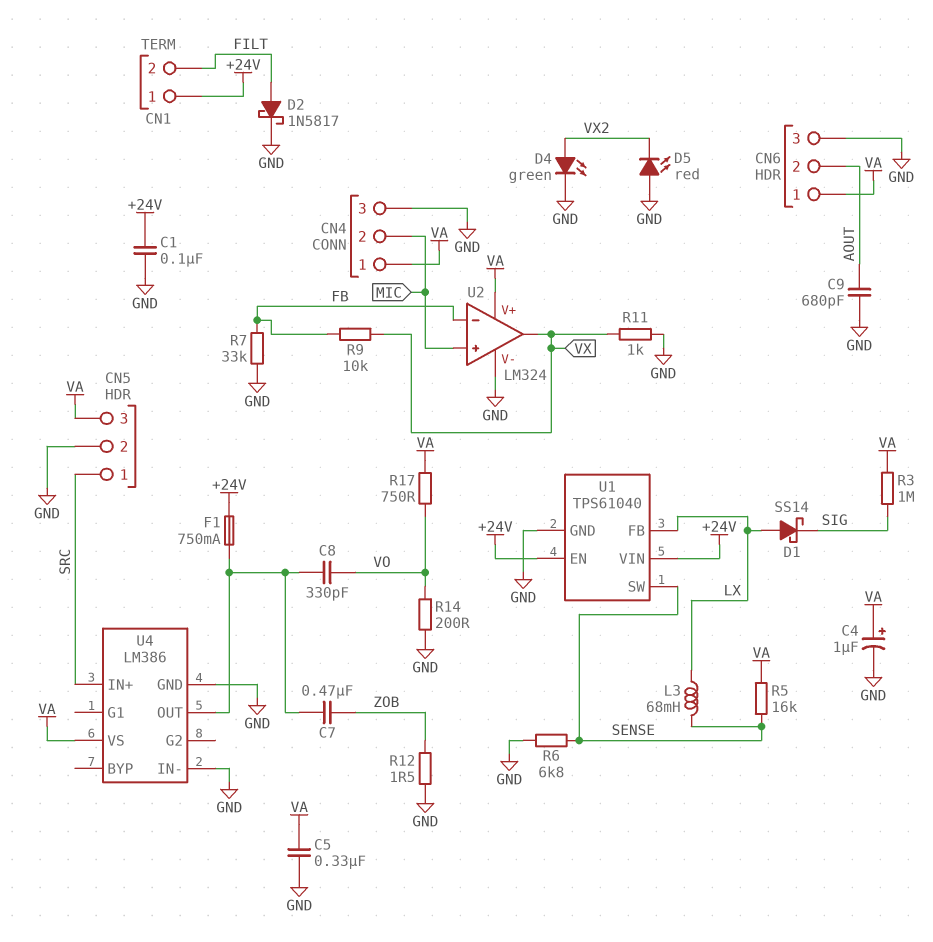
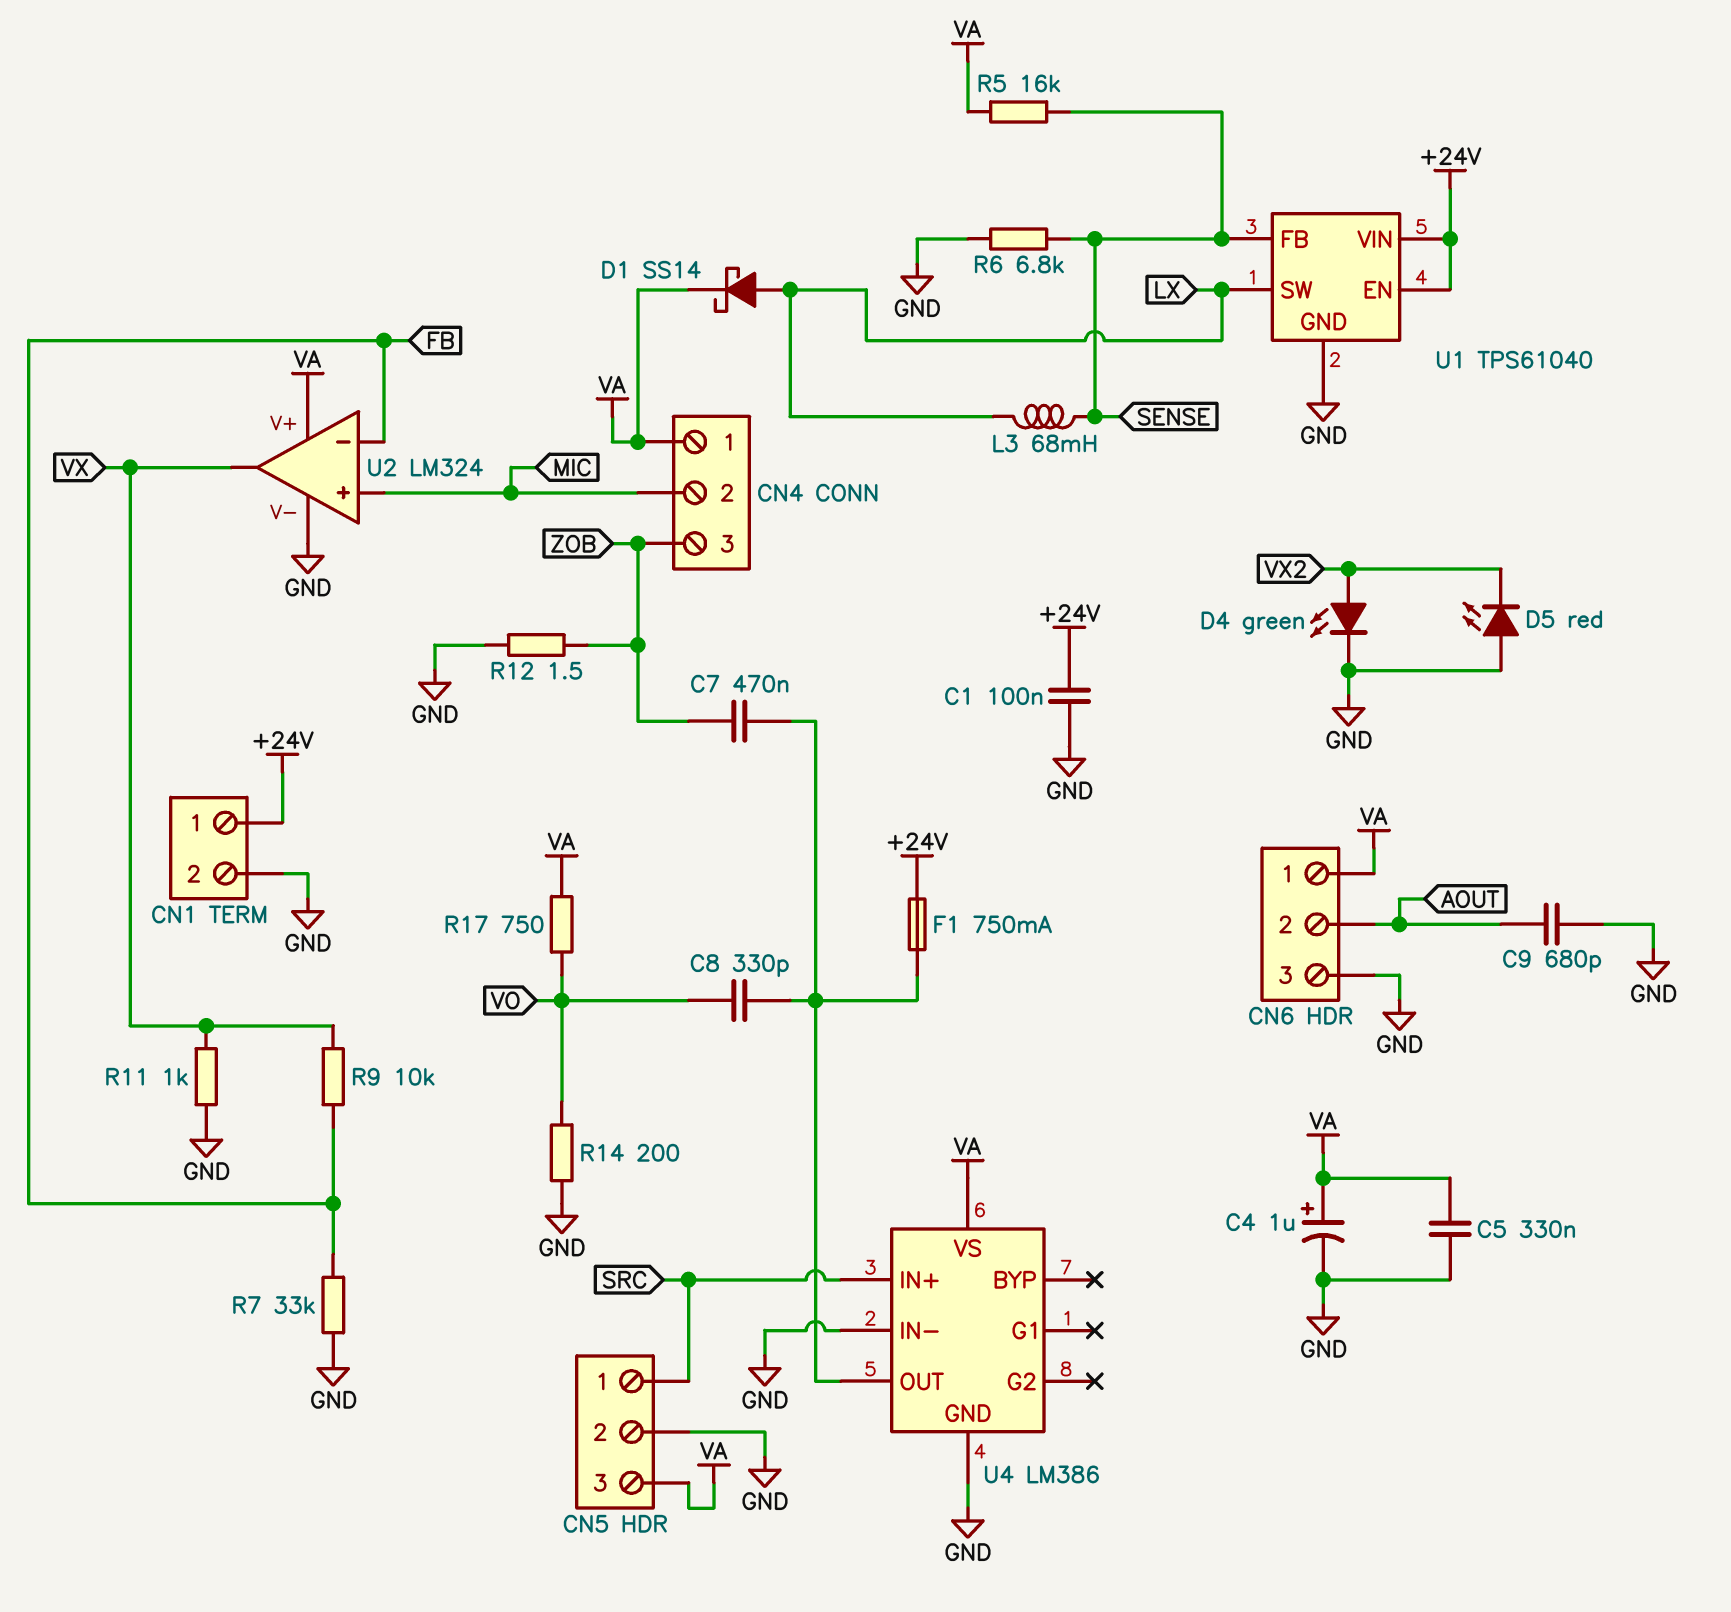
CN1 pin 2: FILT -> GND
CN4 pin 3: GND -> ZOB
D1: schottky SS14 (A LX, K SIG) -> schottky SS14 (A LX, K VA)
D2: schottky 1N5817 (A FILT, K GND) -> none
R3: 1M (SIG, VA) -> none
U1 pin FB: LX -> SENSE
U1 pin SW: SENSE -> LX

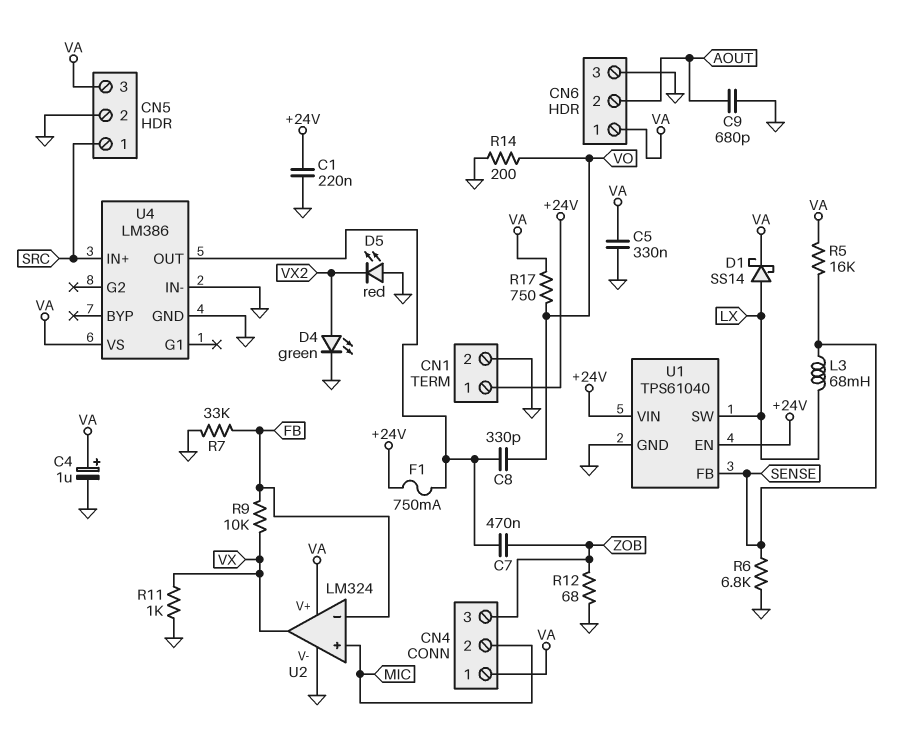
C1: 100nF (+24V, GND) -> 220nF (+24V, GND)
R12: 1.5 (GND, ZOB) -> 68 (GND, ZOB)

